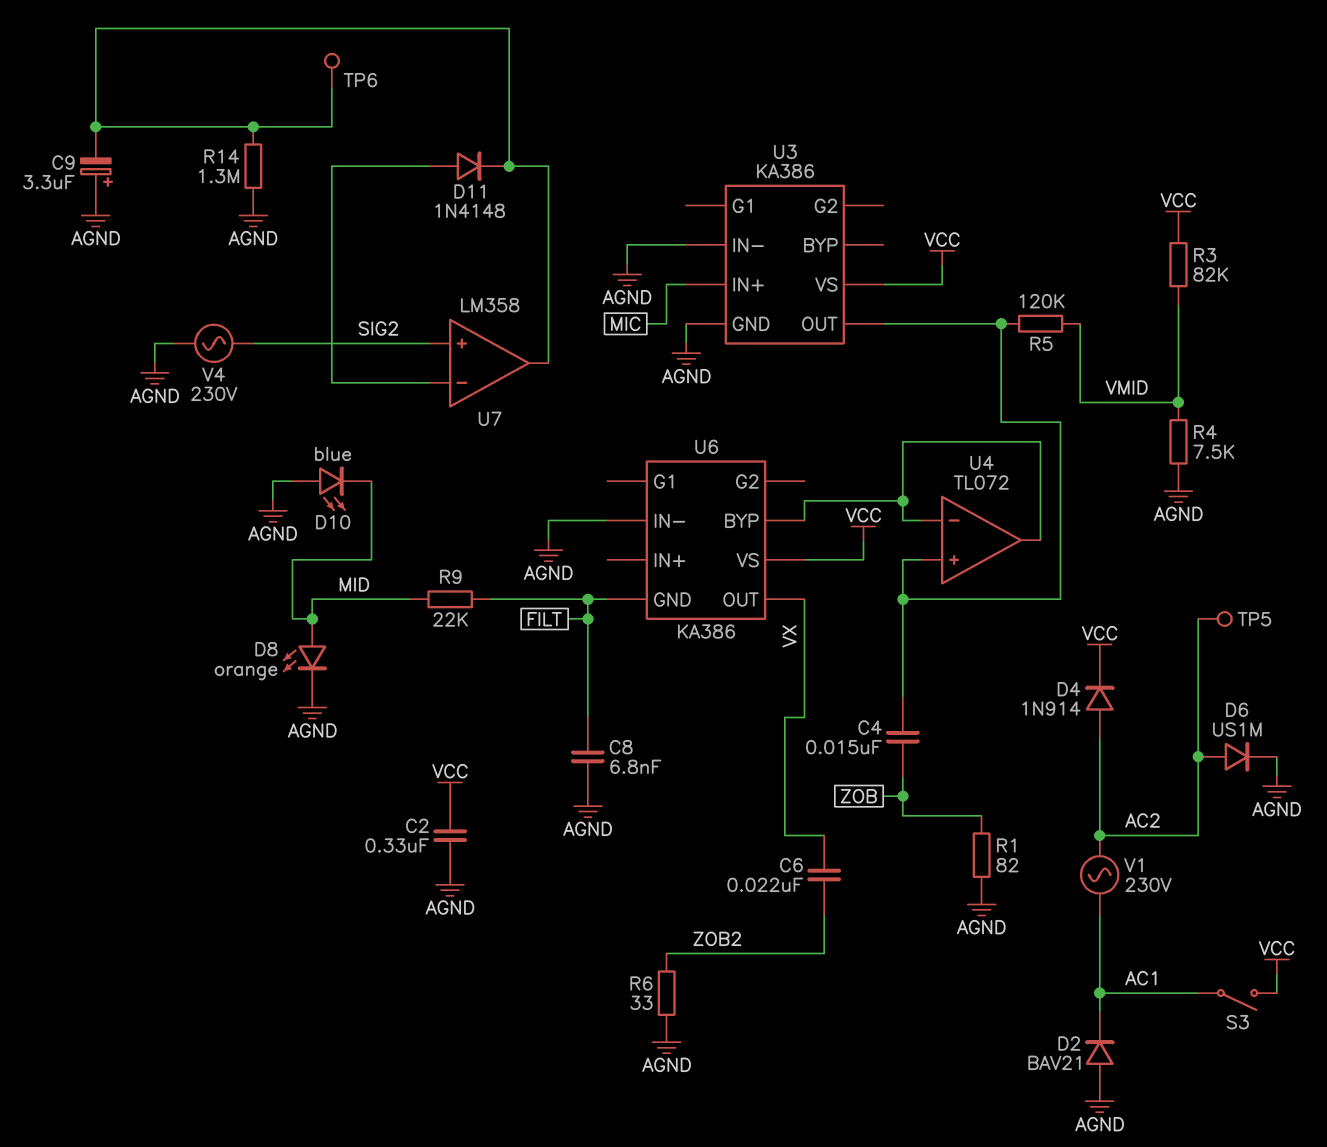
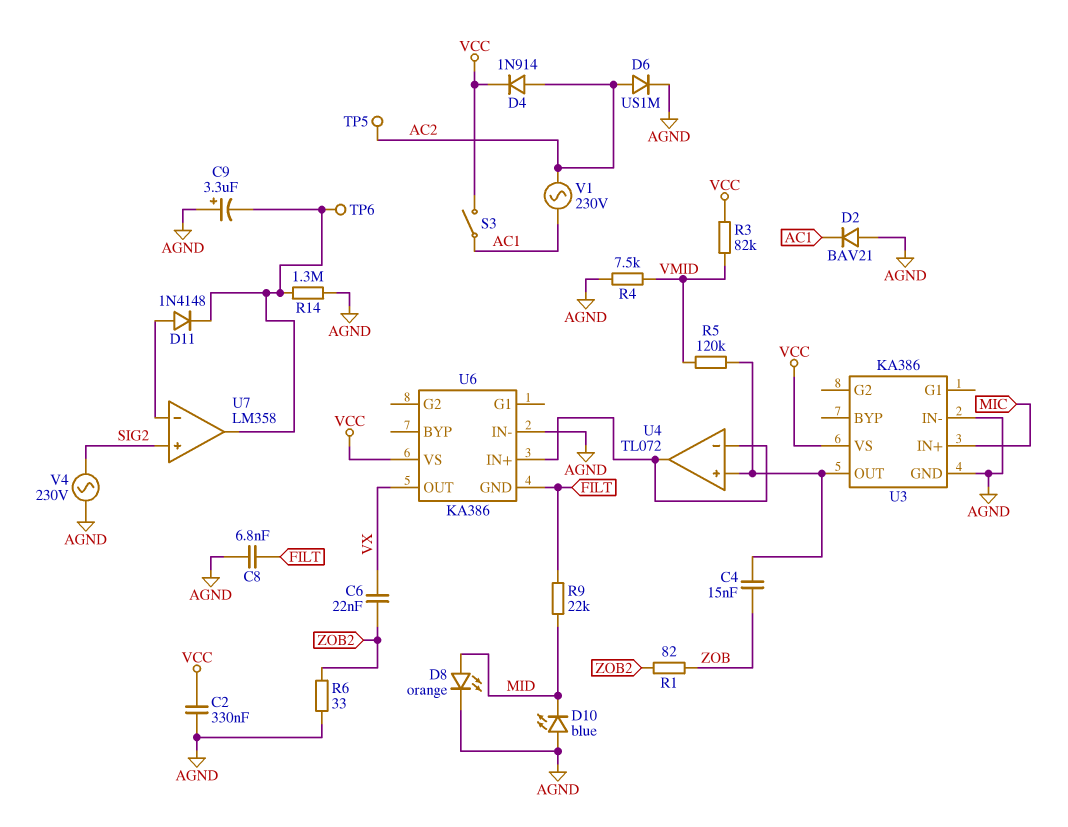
R1: 82 (AGND, ZOB) -> 82 (ZOB, ZOB2)
U6 pin BYP: U4/in- -> none
U6 pin IN+: none -> U4/in-

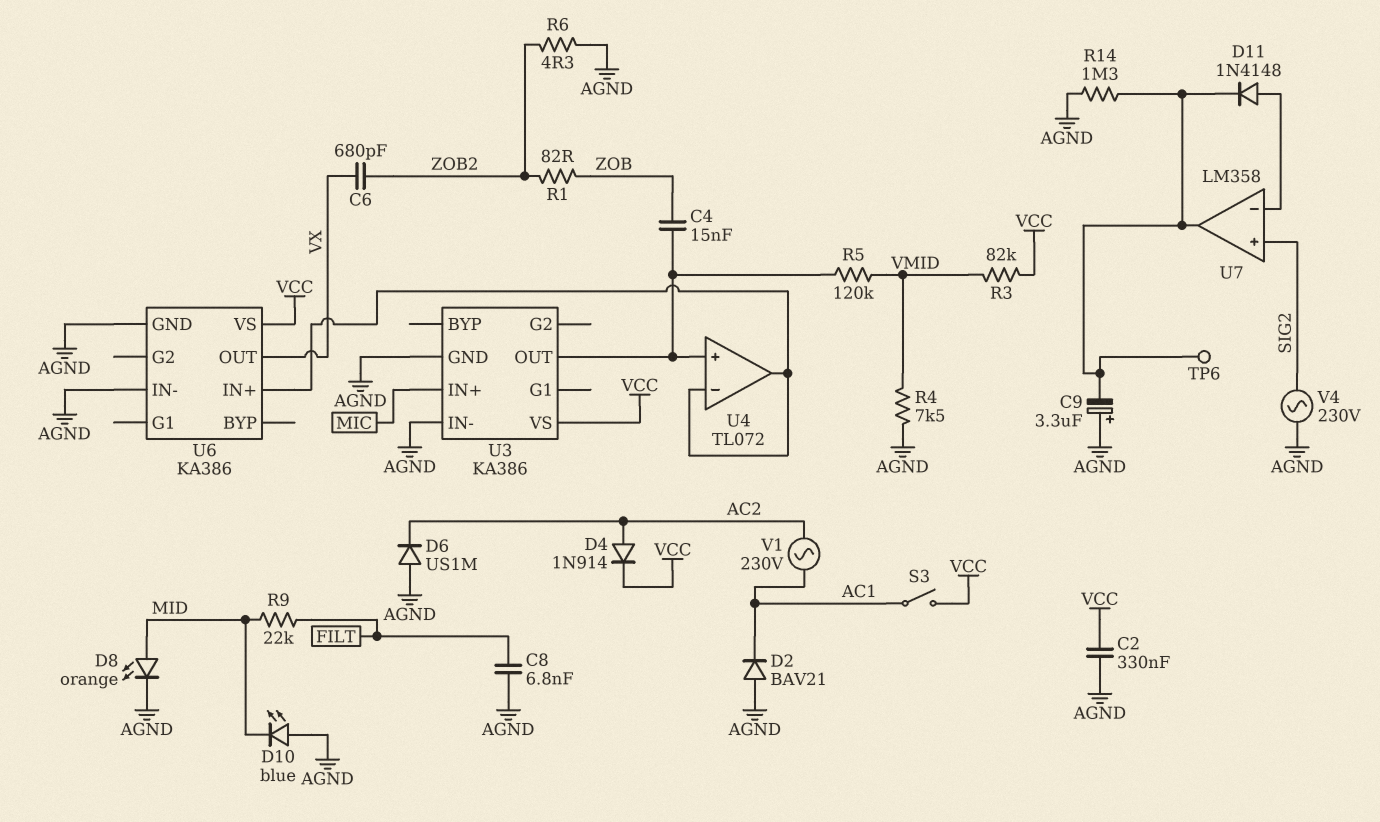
C6: 22nF (VX, ZOB2) -> 680pF (VX, ZOB2)
D6: diode US1M (A AC2, K AGND) -> diode US1M (A AGND, K AC2)
R6: 33 (AGND, ZOB2) -> 4.3 (AGND, ZOB2)
TP5: test point (AC2) -> none
U6 pin GND: FILT -> AGND

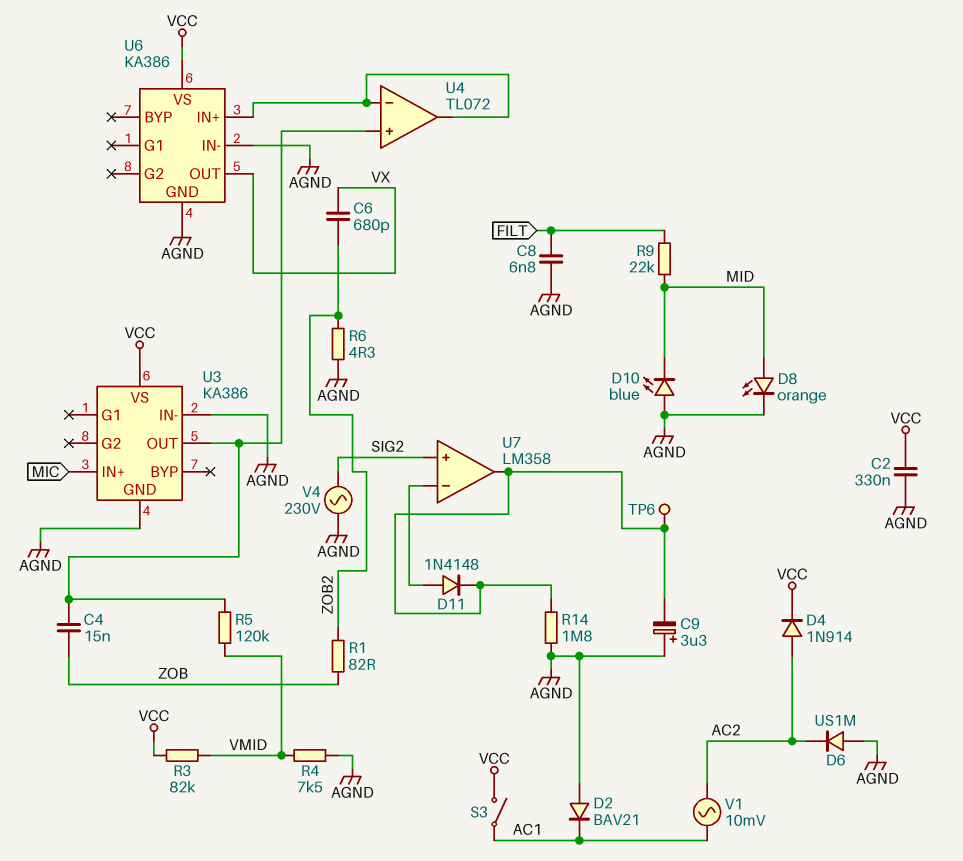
R14: 1.3M (AGND, U7/out) -> 1.8M (AGND, U7/out)
V1: AC 230V (AC1, AC2) -> AC 10mV (AC1, AC2)

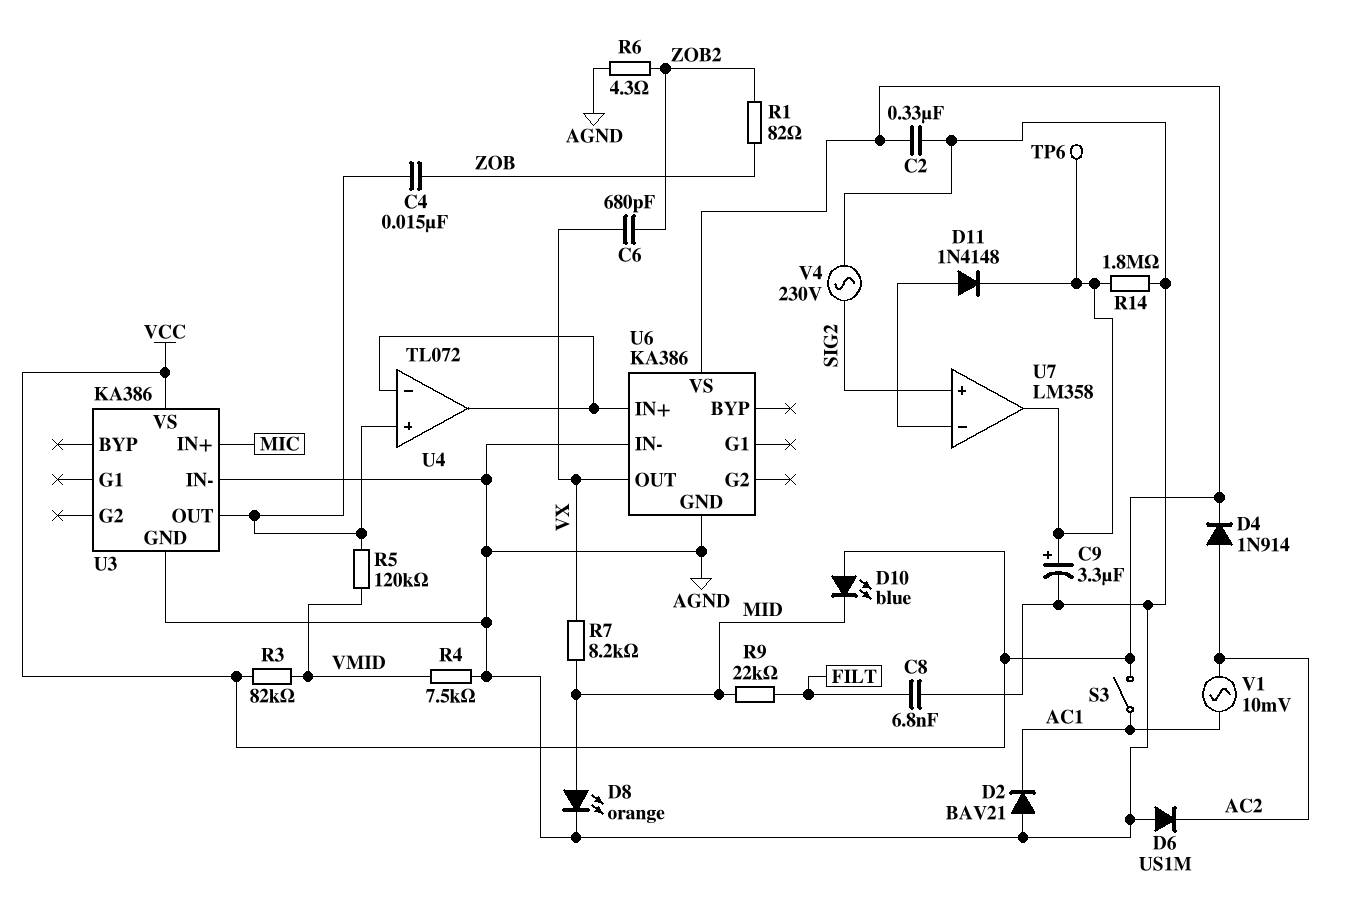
C9: 3.3uF (plus AGND, minus U7/out) -> 3.3uF (plus U7/out, minus AGND)
D10: LED blue (A AGND, K MID) -> LED blue (A VCC, K MID)
R7: none -> 8.2k (MID, VX)

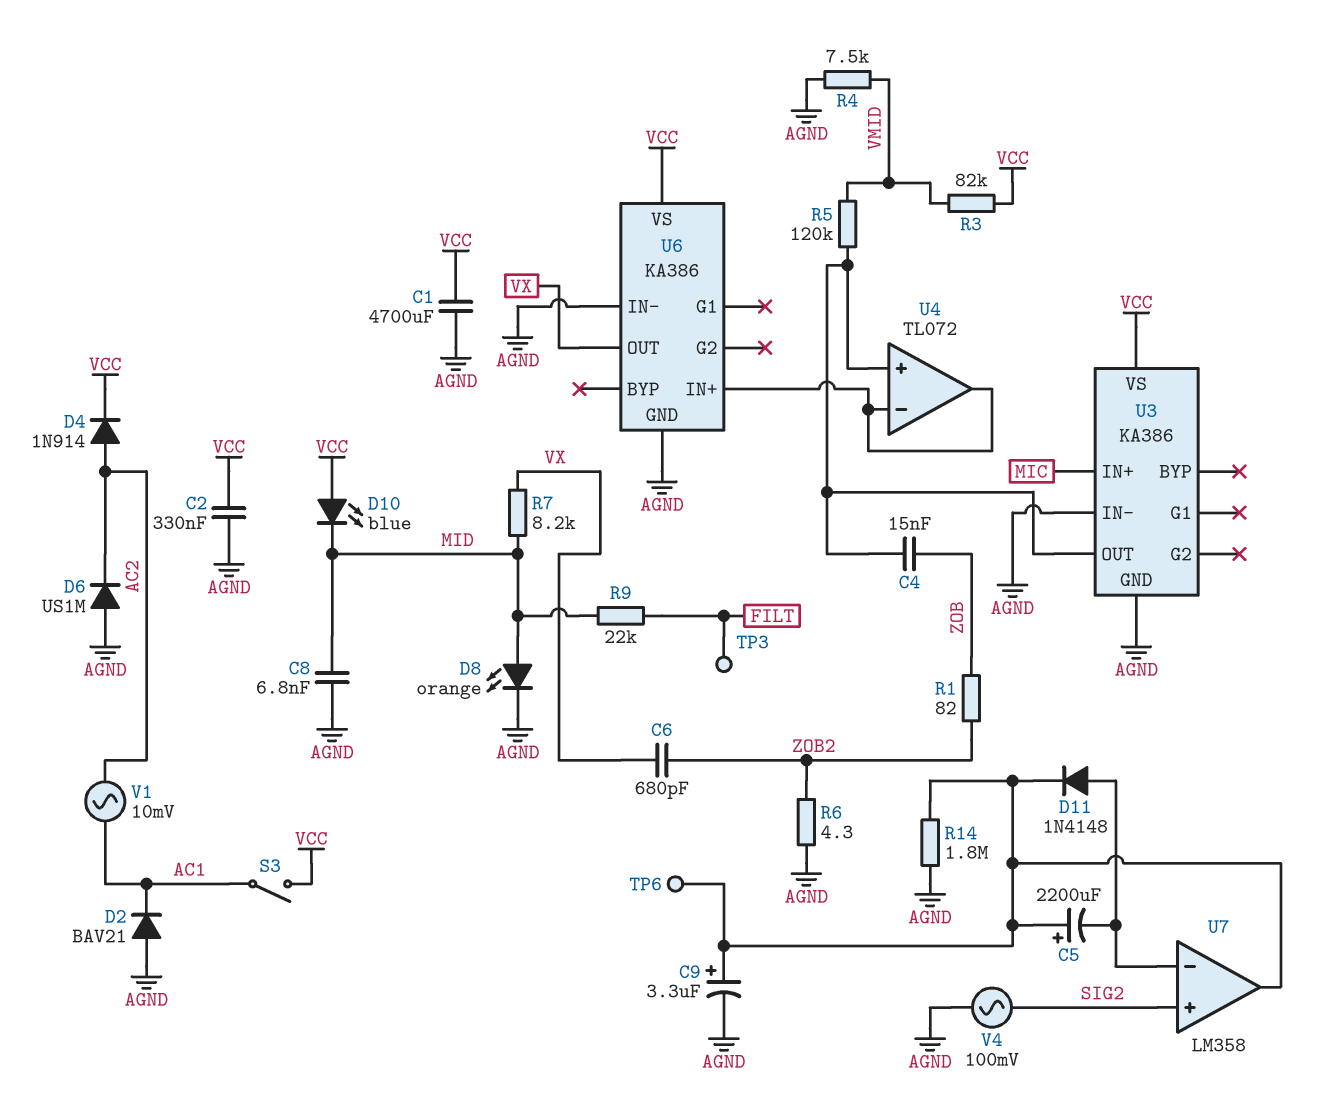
C1: none -> 4700uF (AGND, VCC)
C5: none -> 2200uF (plus U7/out, minus U7/in-)
C8: 6.8nF (AGND, FILT) -> 6.8nF (AGND, MID)
TP3: none -> test point (FILT)
V4: AC 230V (AGND, SIG2) -> AC 100mV (AGND, SIG2)

